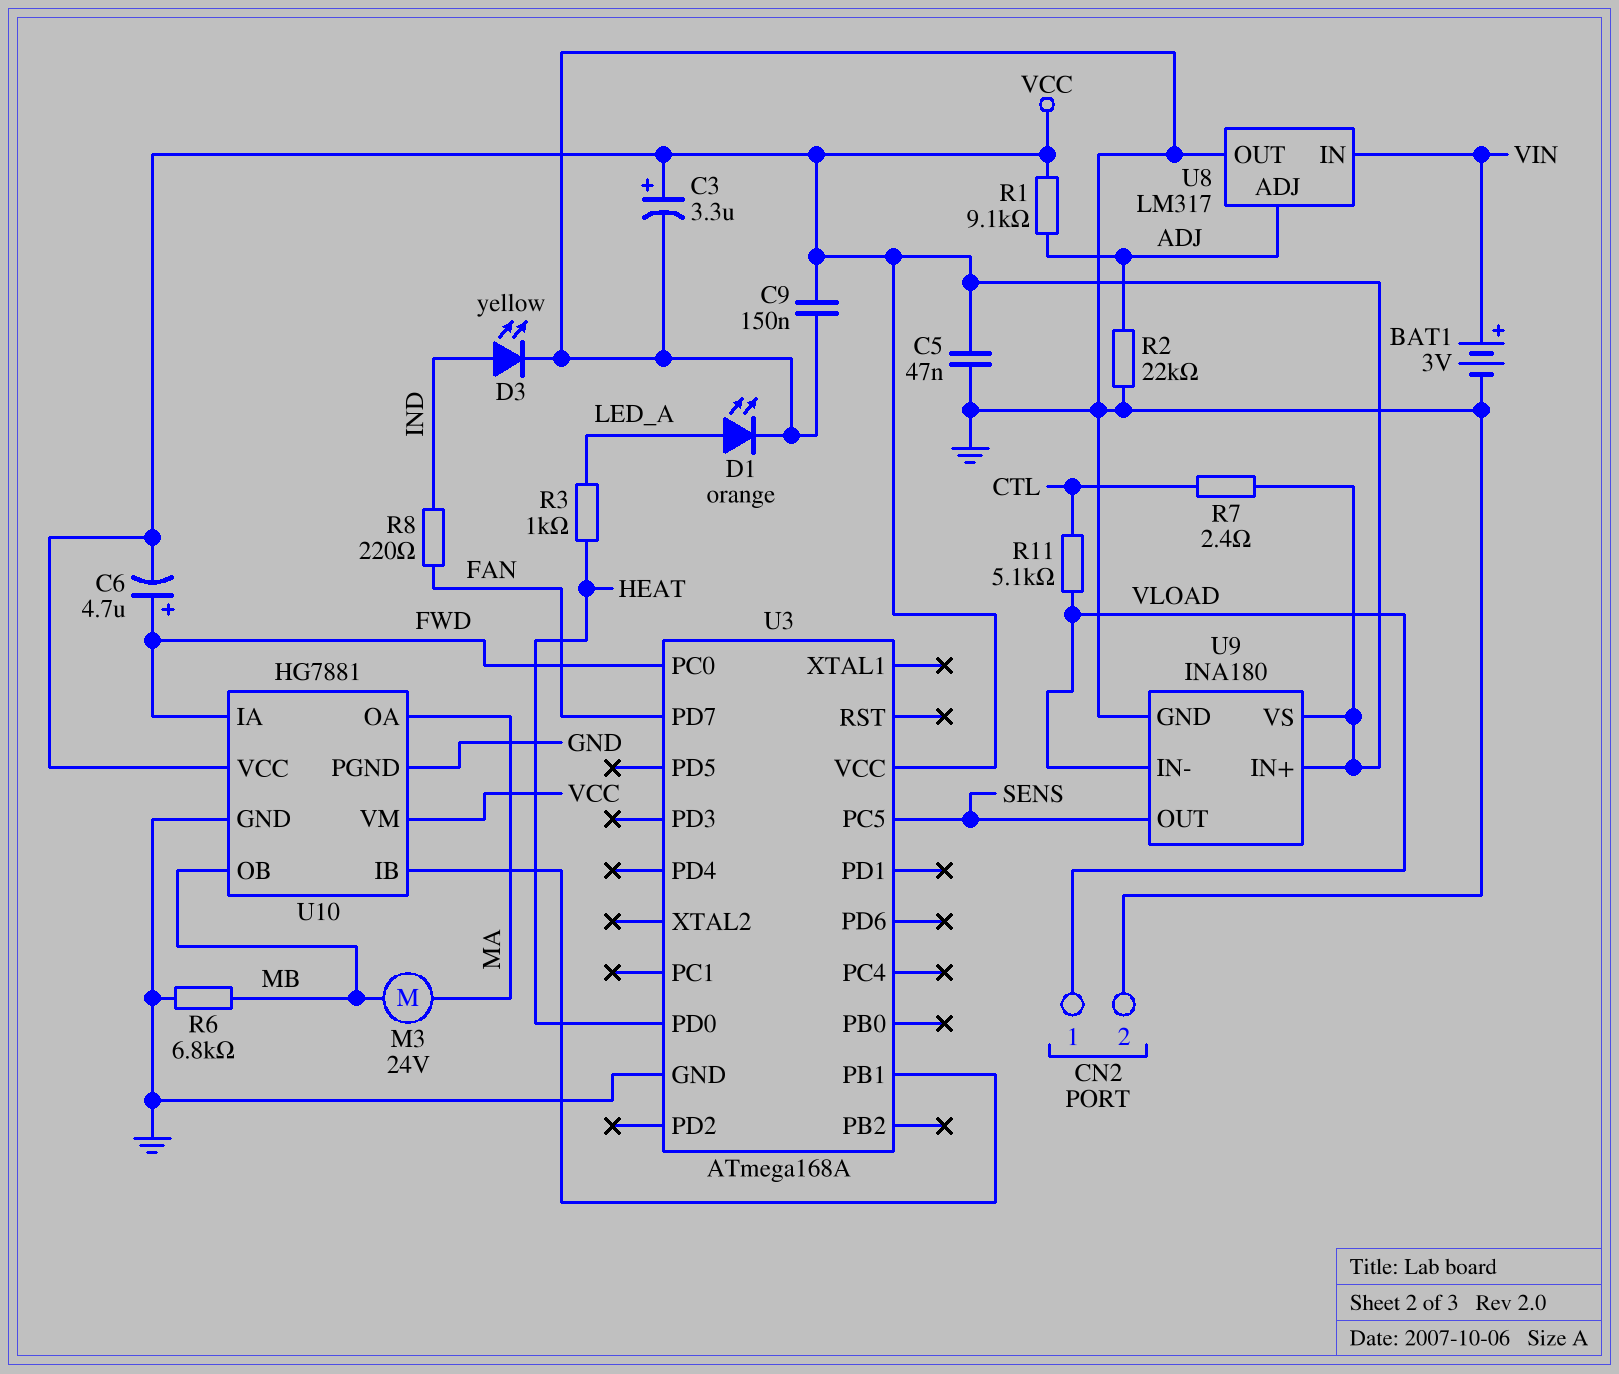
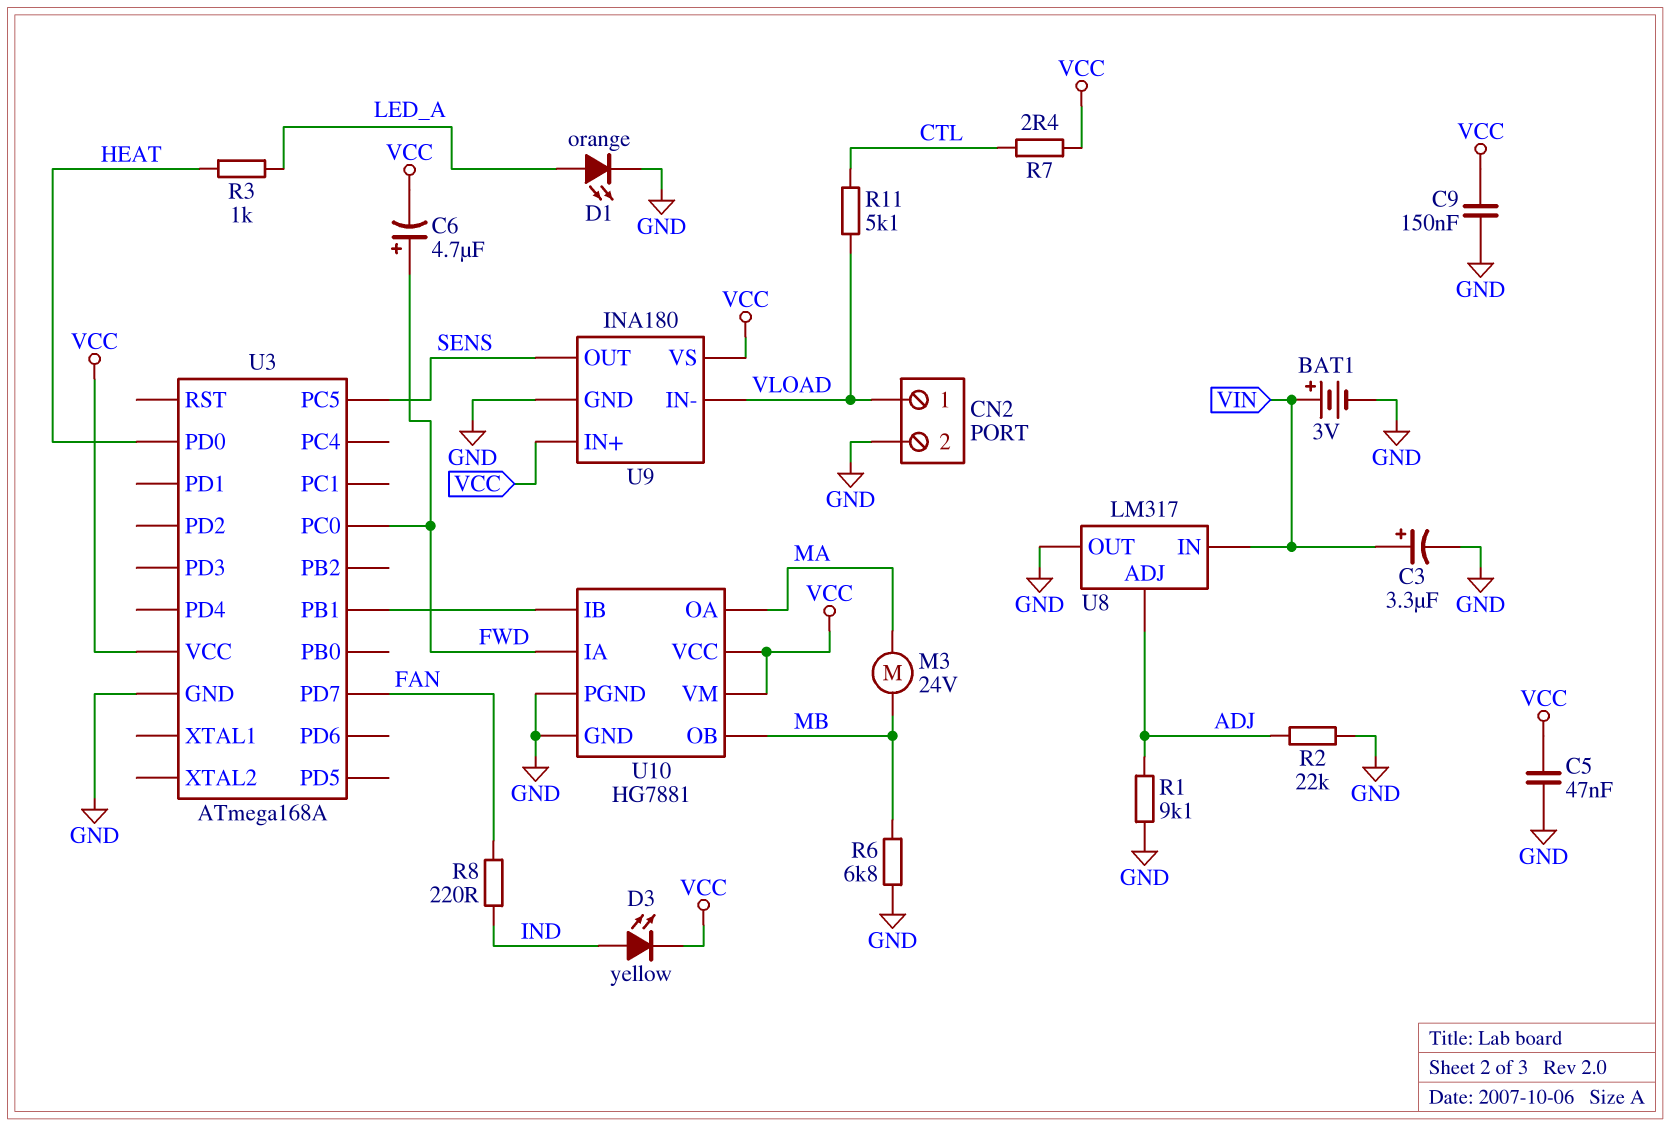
C3: 3.3uF (plus VCC, minus GND) -> 3.3uF (plus VIN, minus GND)
D3: LED yellow (A IND, K GND) -> LED yellow (A IND, K VCC)
R1: 9.1k (ADJ, VCC) -> 9.1k (ADJ, GND)

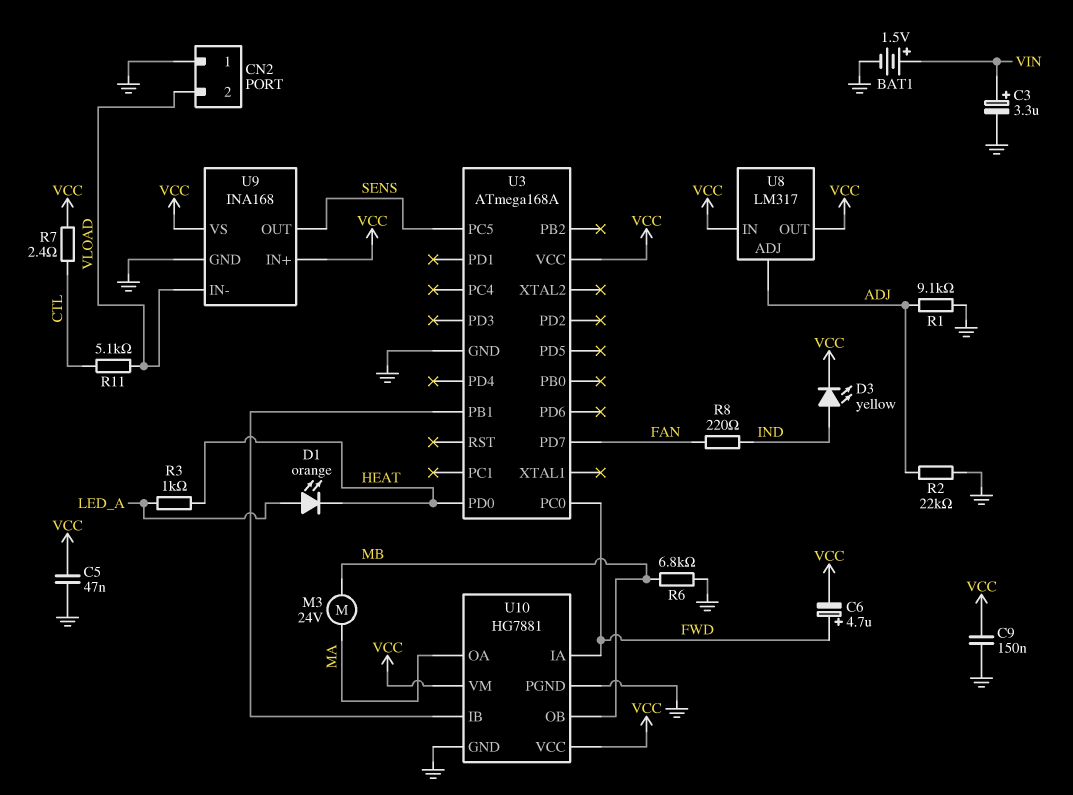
BAT1: 3V (plus VIN, minus GND) -> 1.5V (plus VIN, minus GND)
CN2 pin 1: VLOAD -> GND
CN2 pin 2: GND -> VLOAD
D1: LED orange (A LED_A, K GND) -> LED orange (A LED_A, K HEAT)
U8 pin IN: VIN -> VCC
U8 pin OUT: GND -> VCC
U9: INA180 -> INA168

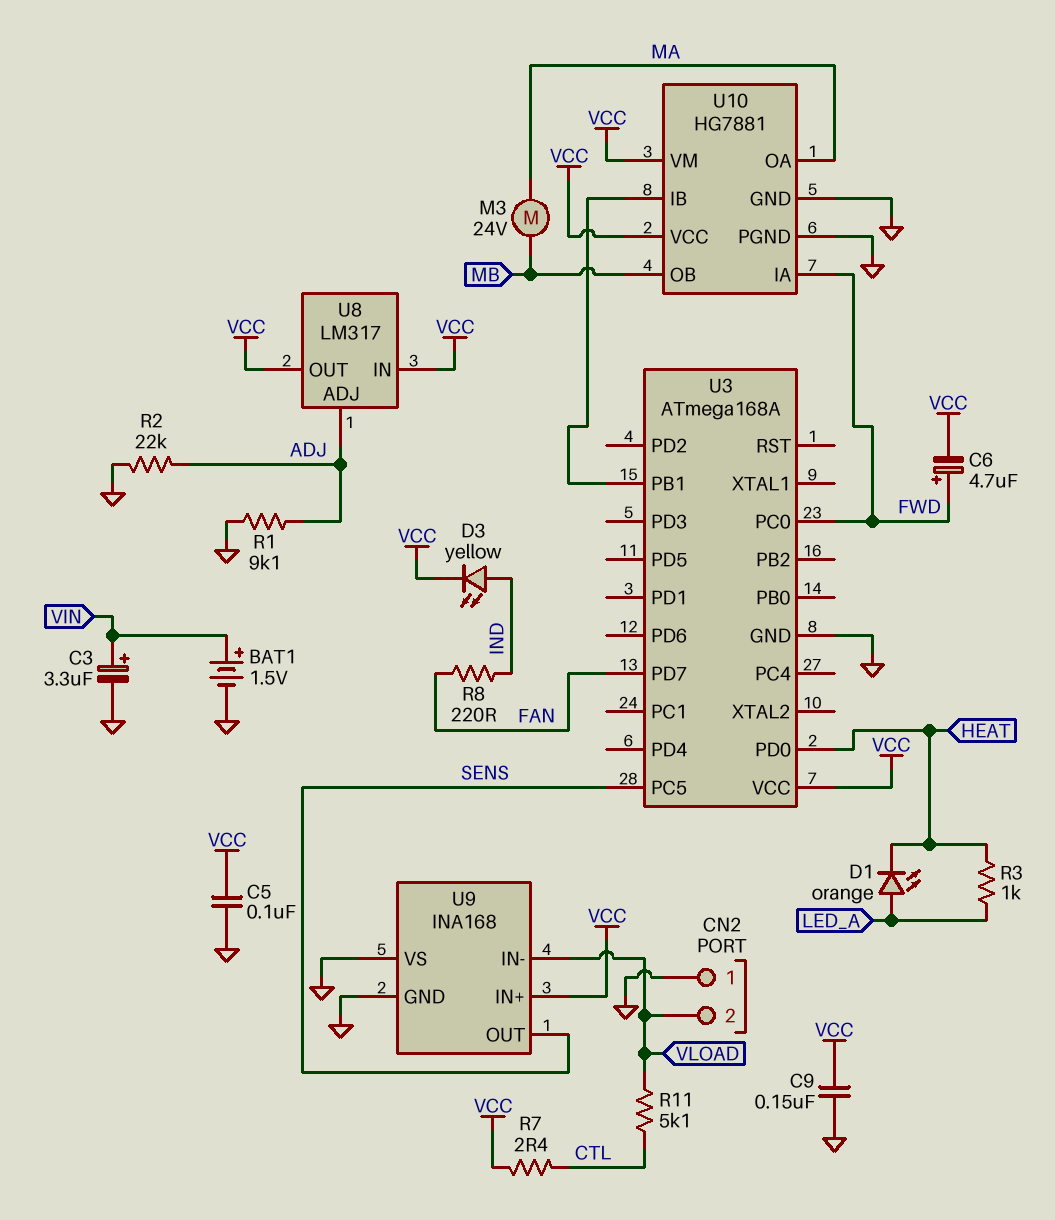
C5: 47nF (GND, VCC) -> 100nF (GND, VCC)
R6: 6.8k (GND, MB) -> none
U9 pin VS: VCC -> GND

